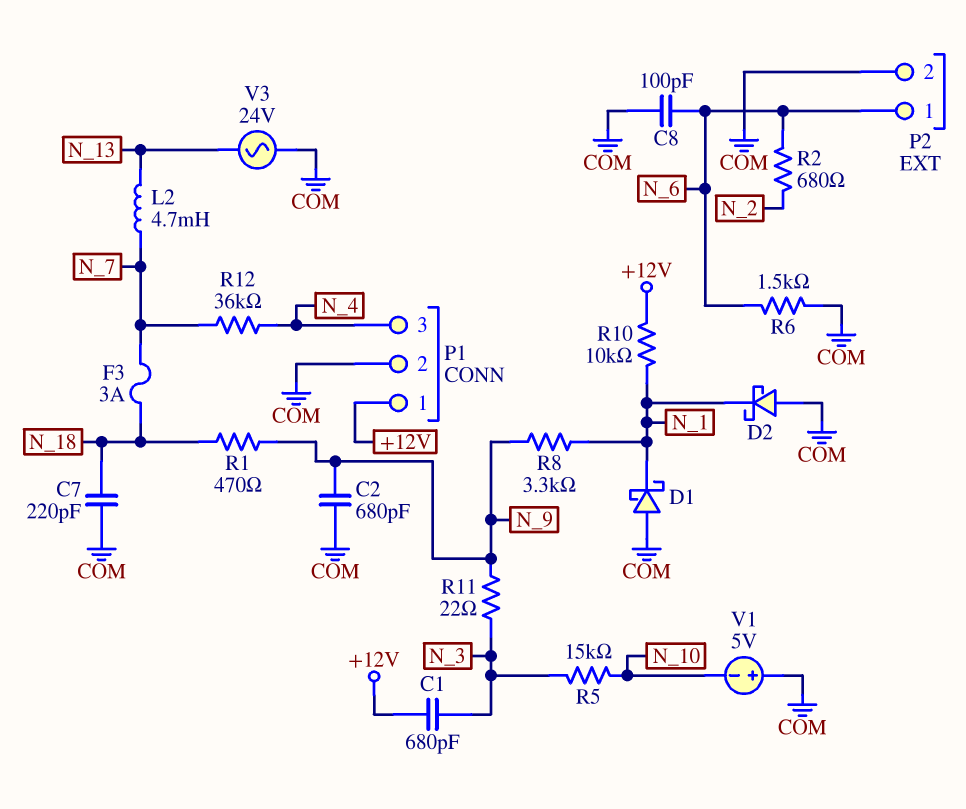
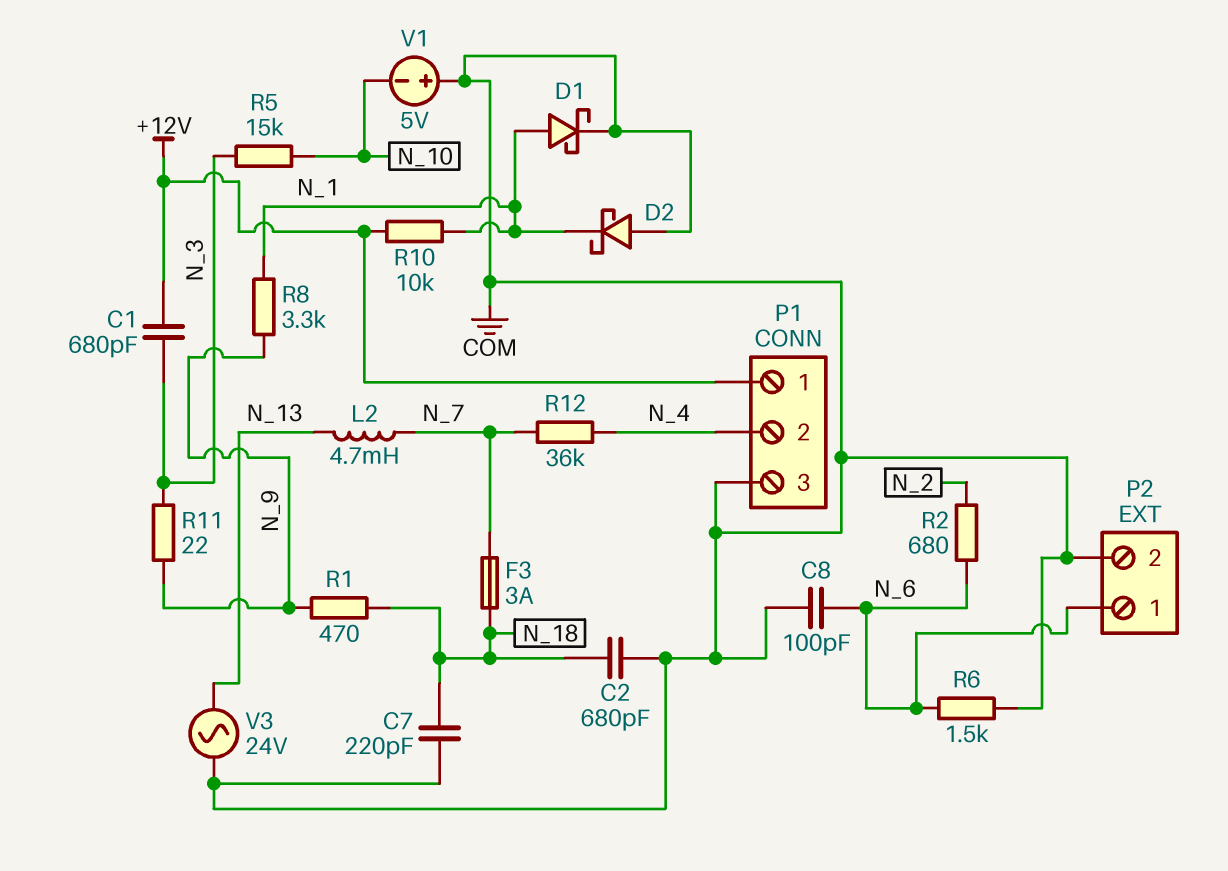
C2: 680pF (COM, N_9) -> 680pF (COM, N_18)
D1: schottky (A COM, K N_1) -> schottky (A N_1, K COM)
P1 pin 2: COM -> N_4
P1 pin 3: N_4 -> COM

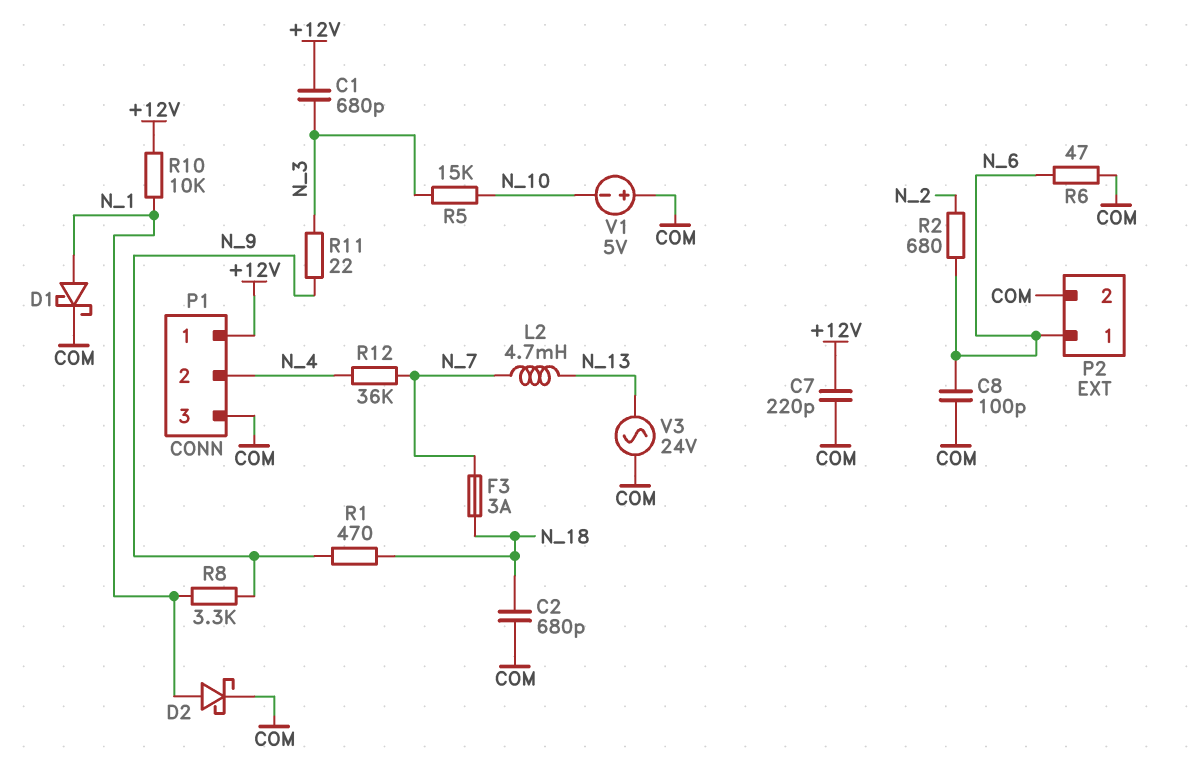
C7: 220pF (COM, N_18) -> 220pF (+12V, COM)
D2: schottky (A COM, K N_1) -> schottky (A N_1, K COM)
R6: 1.5k (COM, N_6) -> 47 (COM, N_6)

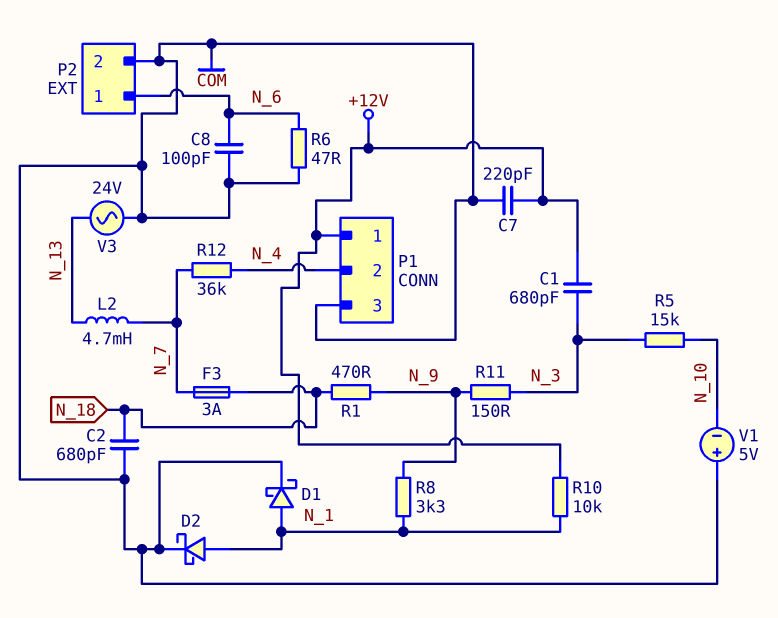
R2: 680 (N_2, N_6) -> none
R11: 22 (N_3, N_9) -> 150 (N_3, N_9)

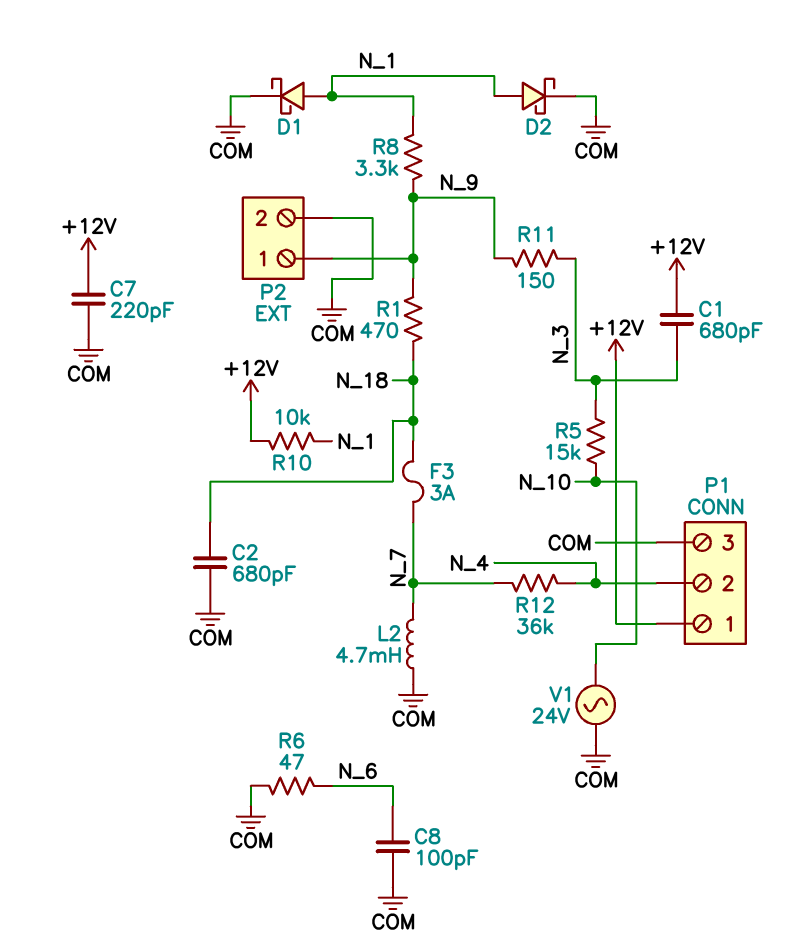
L2: 4.7mH (N_7, N_13) -> 4.7mH (COM, N_7)
P2 pin 1: N_6 -> N_9
V1: 5V (plus COM, minus N_10) -> AC 24V (COM, N_10)
V3: AC 24V (COM, N_13) -> none

